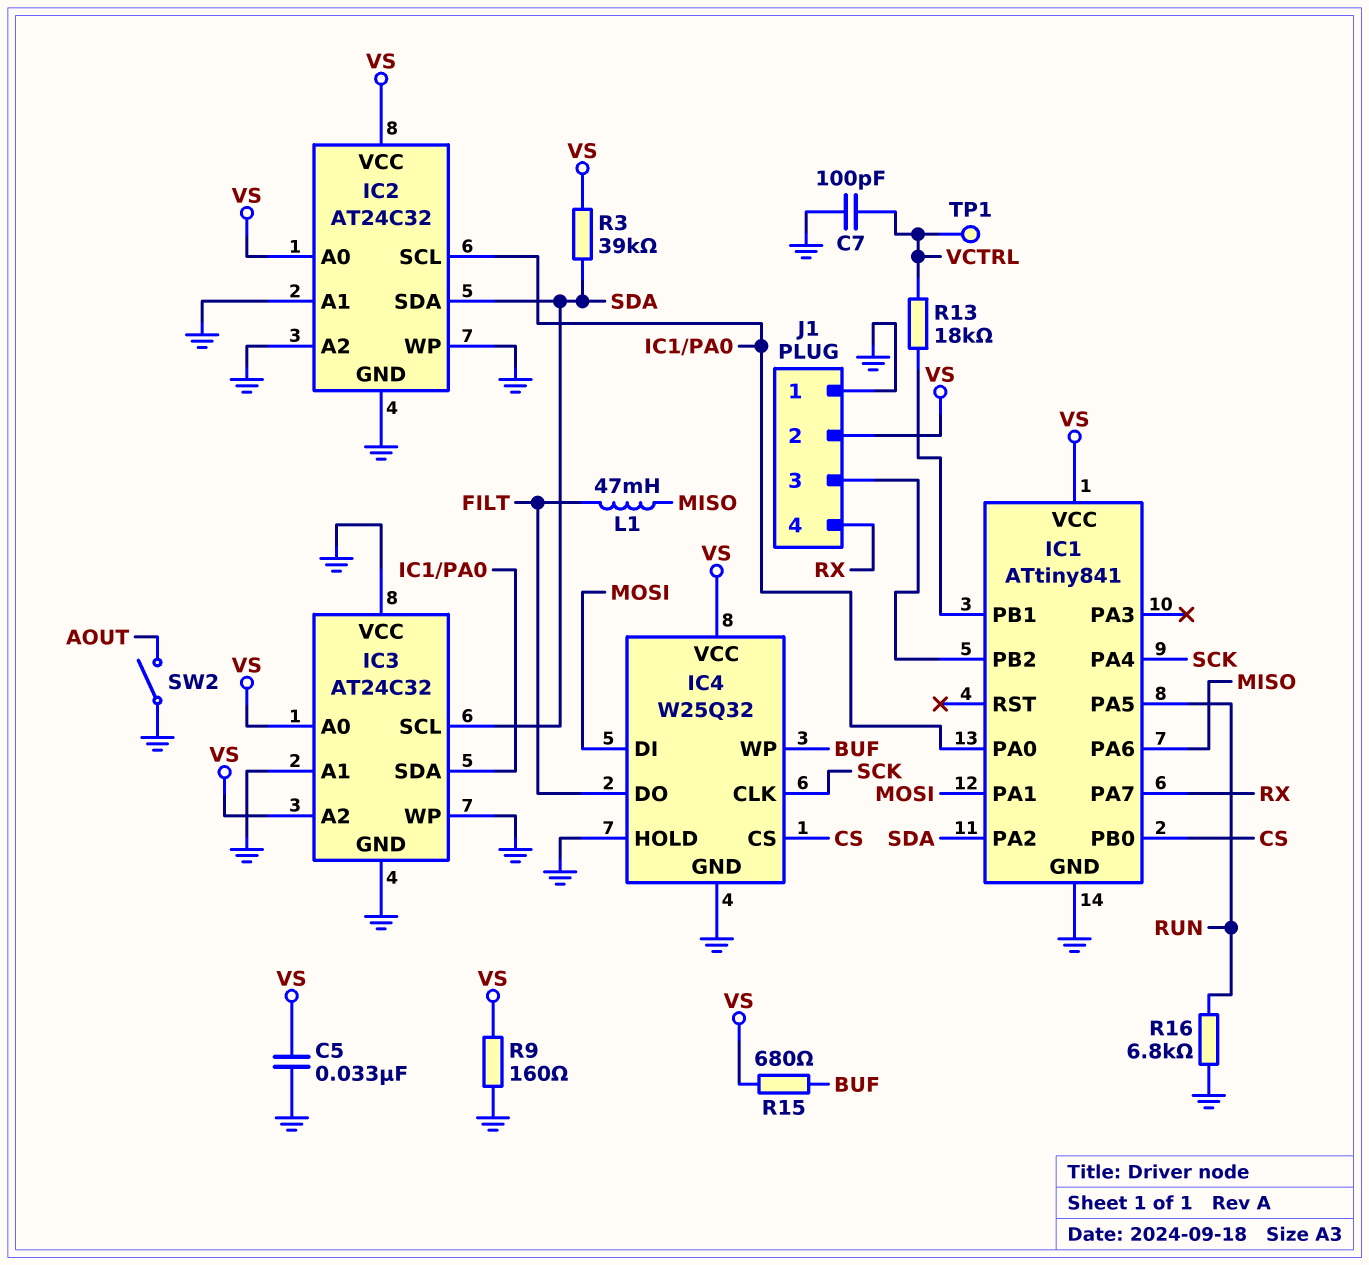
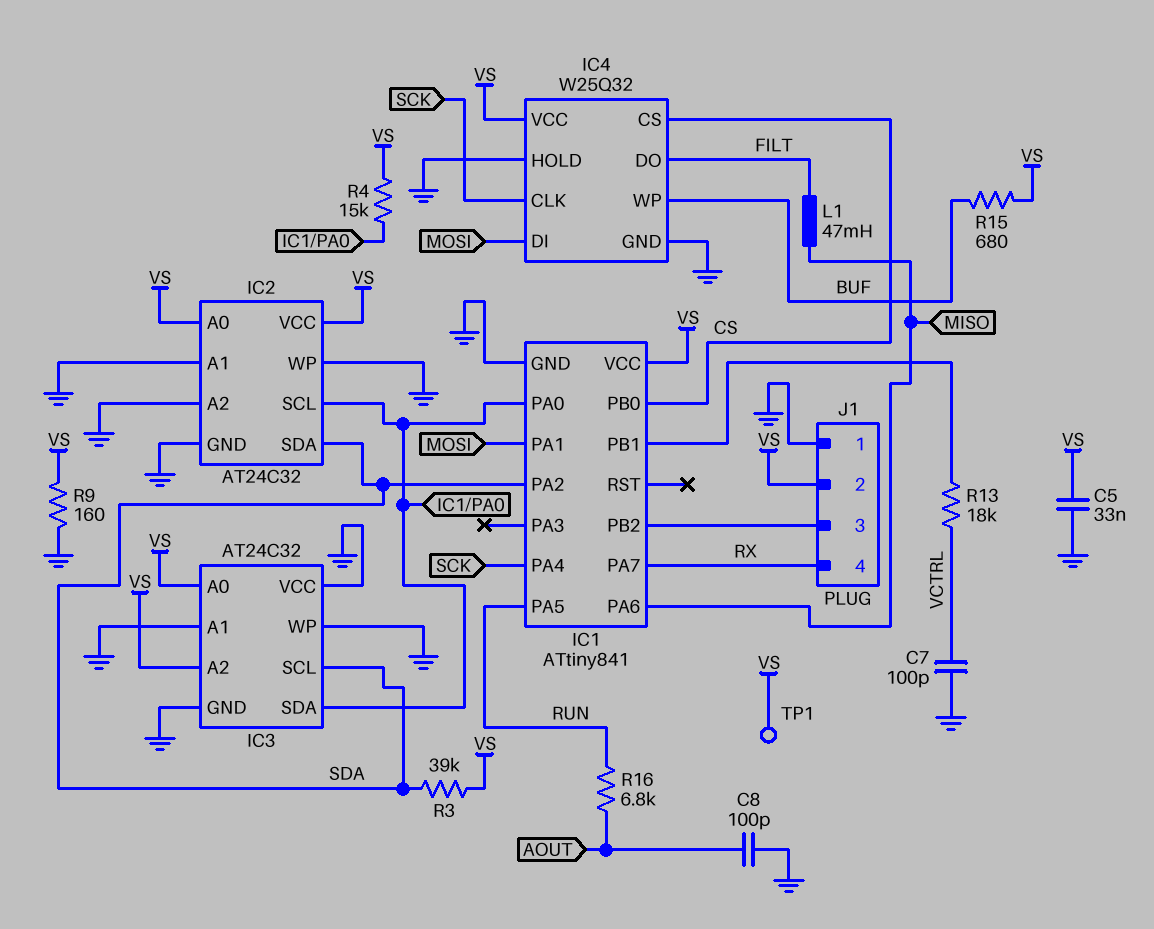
C8: none -> 100pF (AOUT, GND)
R4: none -> 15k (IC1/PA0, VS)
R16: 6.8k (GND, RUN) -> 6.8k (AOUT, RUN)
SW2: switch (AOUT, GND) -> none
TP1: test point (VCTRL) -> test point (VS)

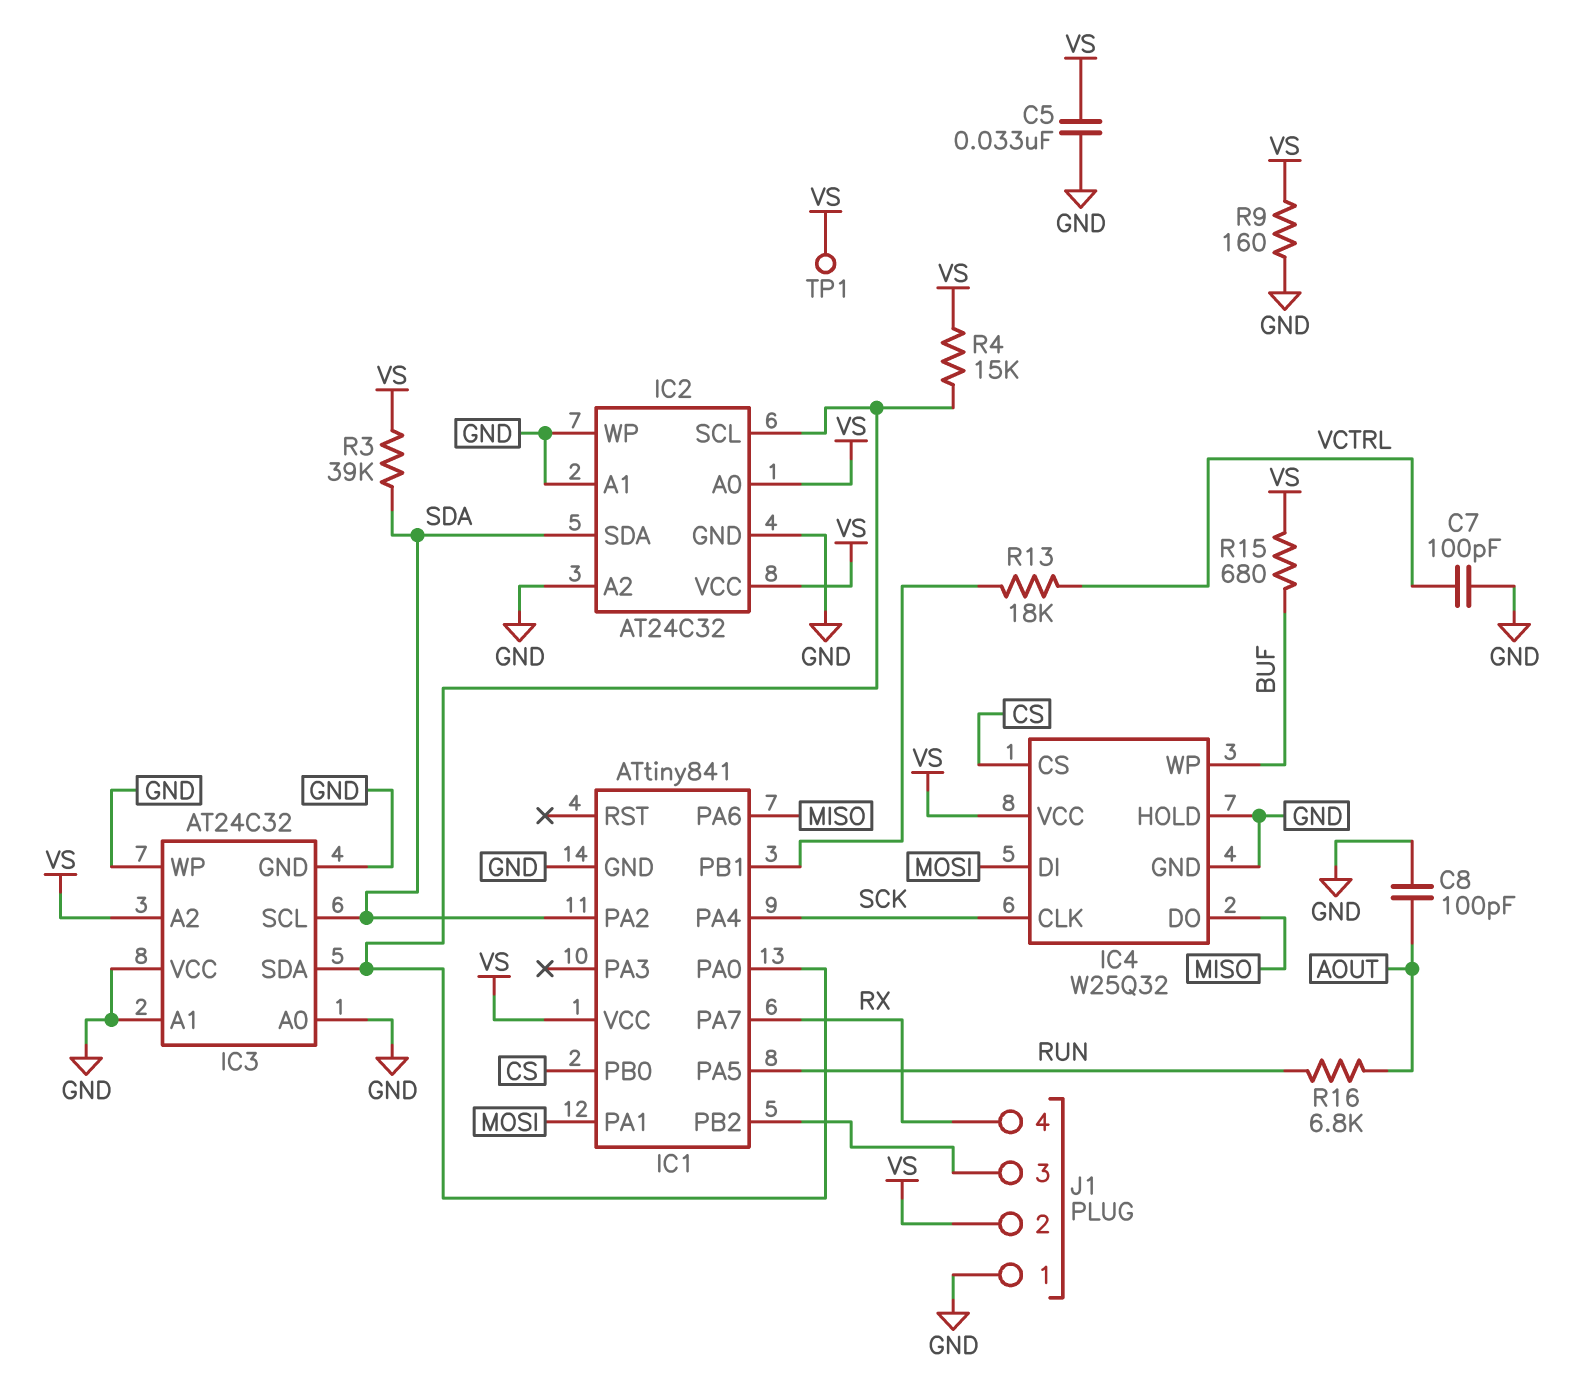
IC3 pin A0: VS -> GND
IC4 pin DO: FILT -> MISO
L1: 47mH (FILT, MISO) -> none

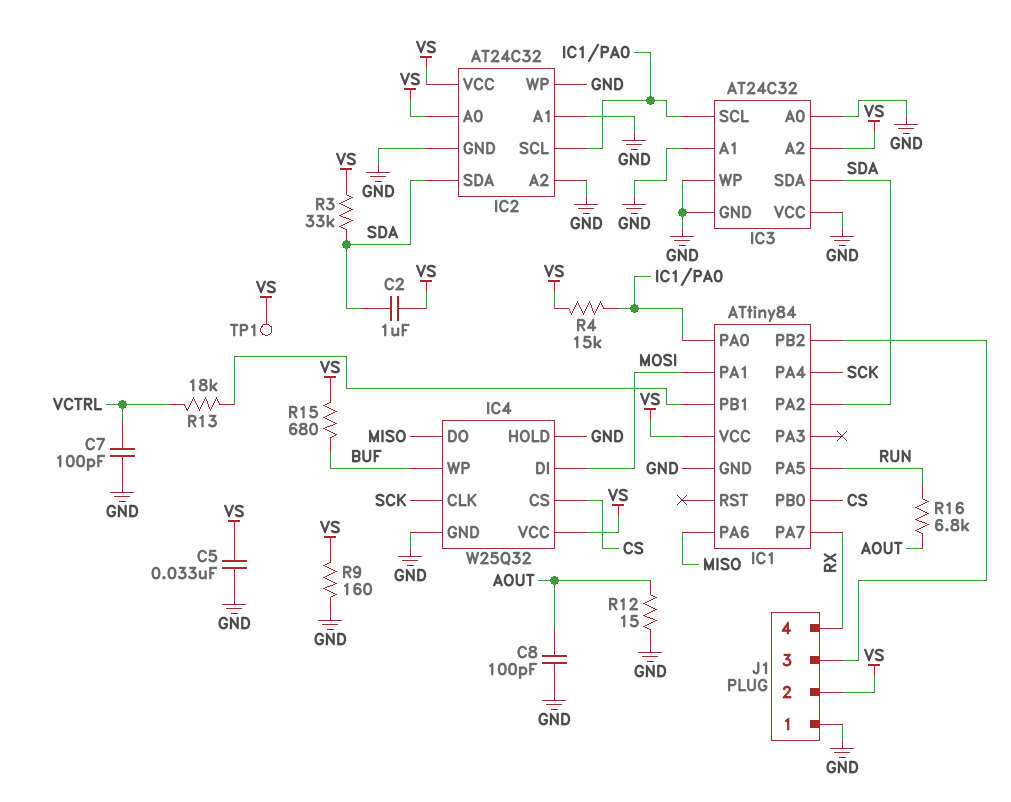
C2: none -> 1uF (SDA, VS)
IC1: ATtiny841 -> ATtiny84
IC3 pin SCL: SDA -> IC1/PA0
IC3 pin SDA: IC1/PA0 -> SDA
R3: 39k (SDA, VS) -> 33k (SDA, VS)
R12: none -> 15 (AOUT, GND)

